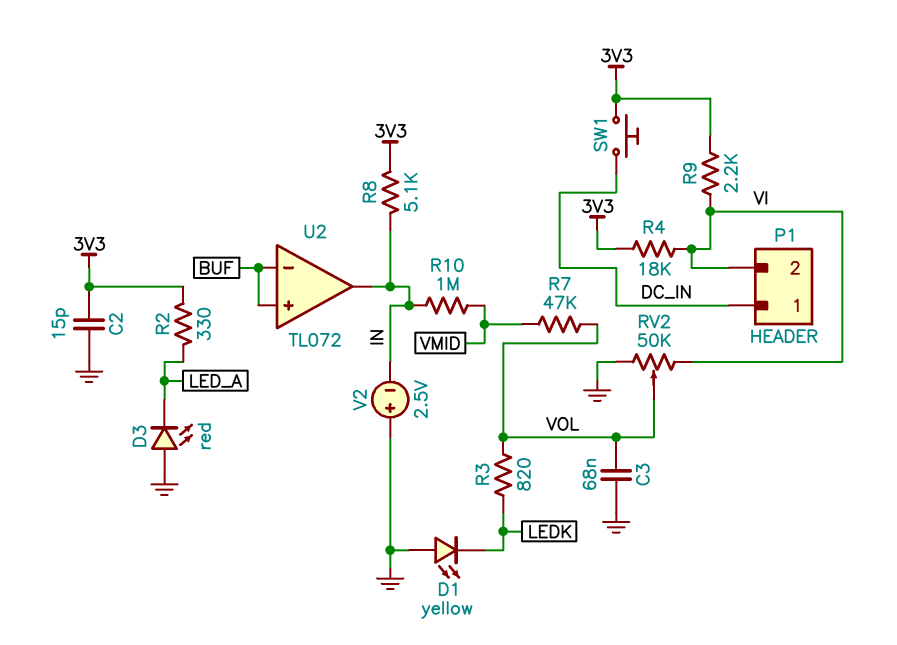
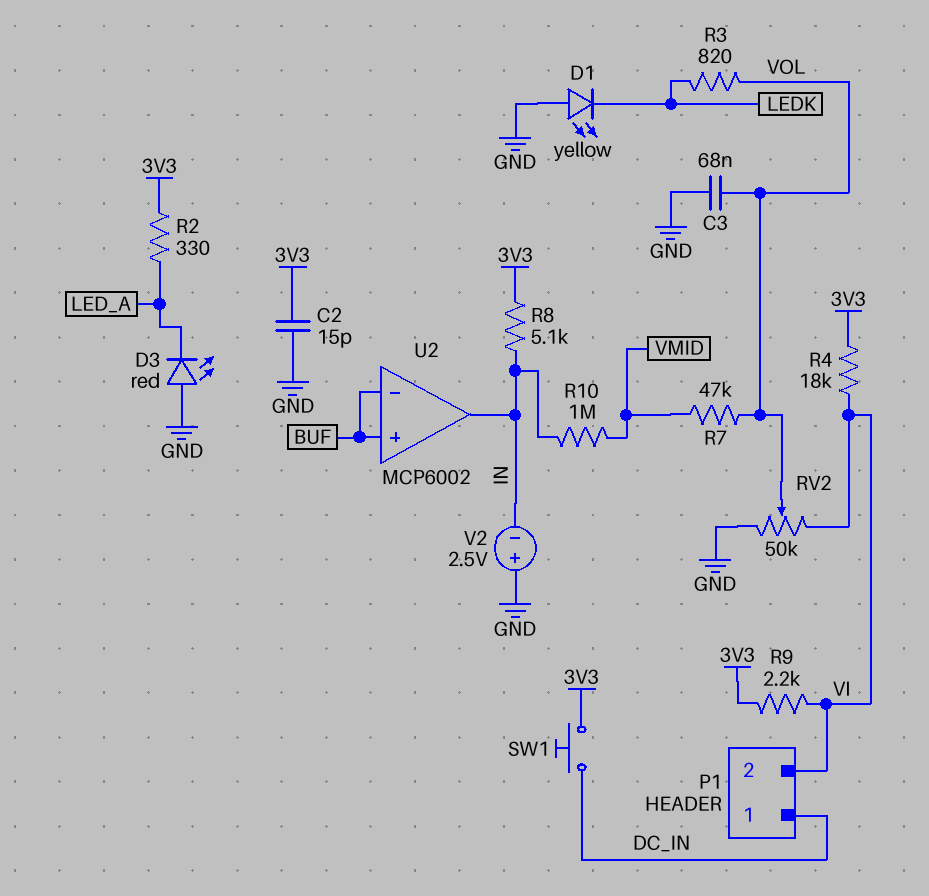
U2: TL072 -> MCP6002

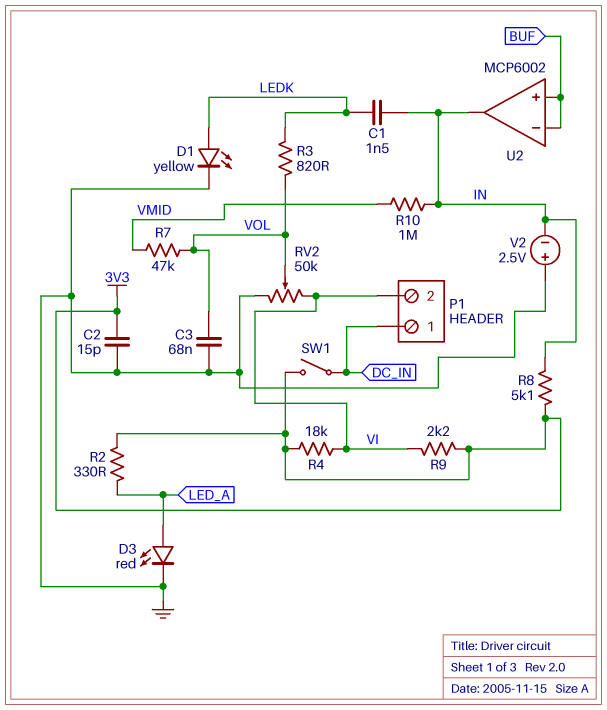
C1: none -> 1.5nF (IN, LEDK)
D1: LED yellow (A GND, K LEDK) -> LED yellow (A LEDK, K GND)
D3: LED red (A GND, K LED_A) -> LED red (A LED_A, K GND)
SW1: button (3V3, DC_IN) -> switch (3V3, DC_IN)

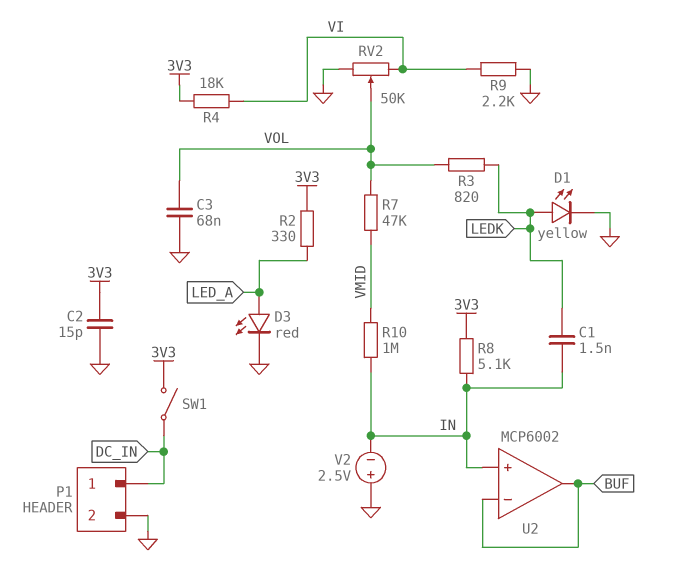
P1 pin 2: VI -> GND
R9: 2.2k (3V3, VI) -> 2.2k (GND, VI)
U2 pin in+: BUF -> IN
U2 pin out: IN -> BUF

